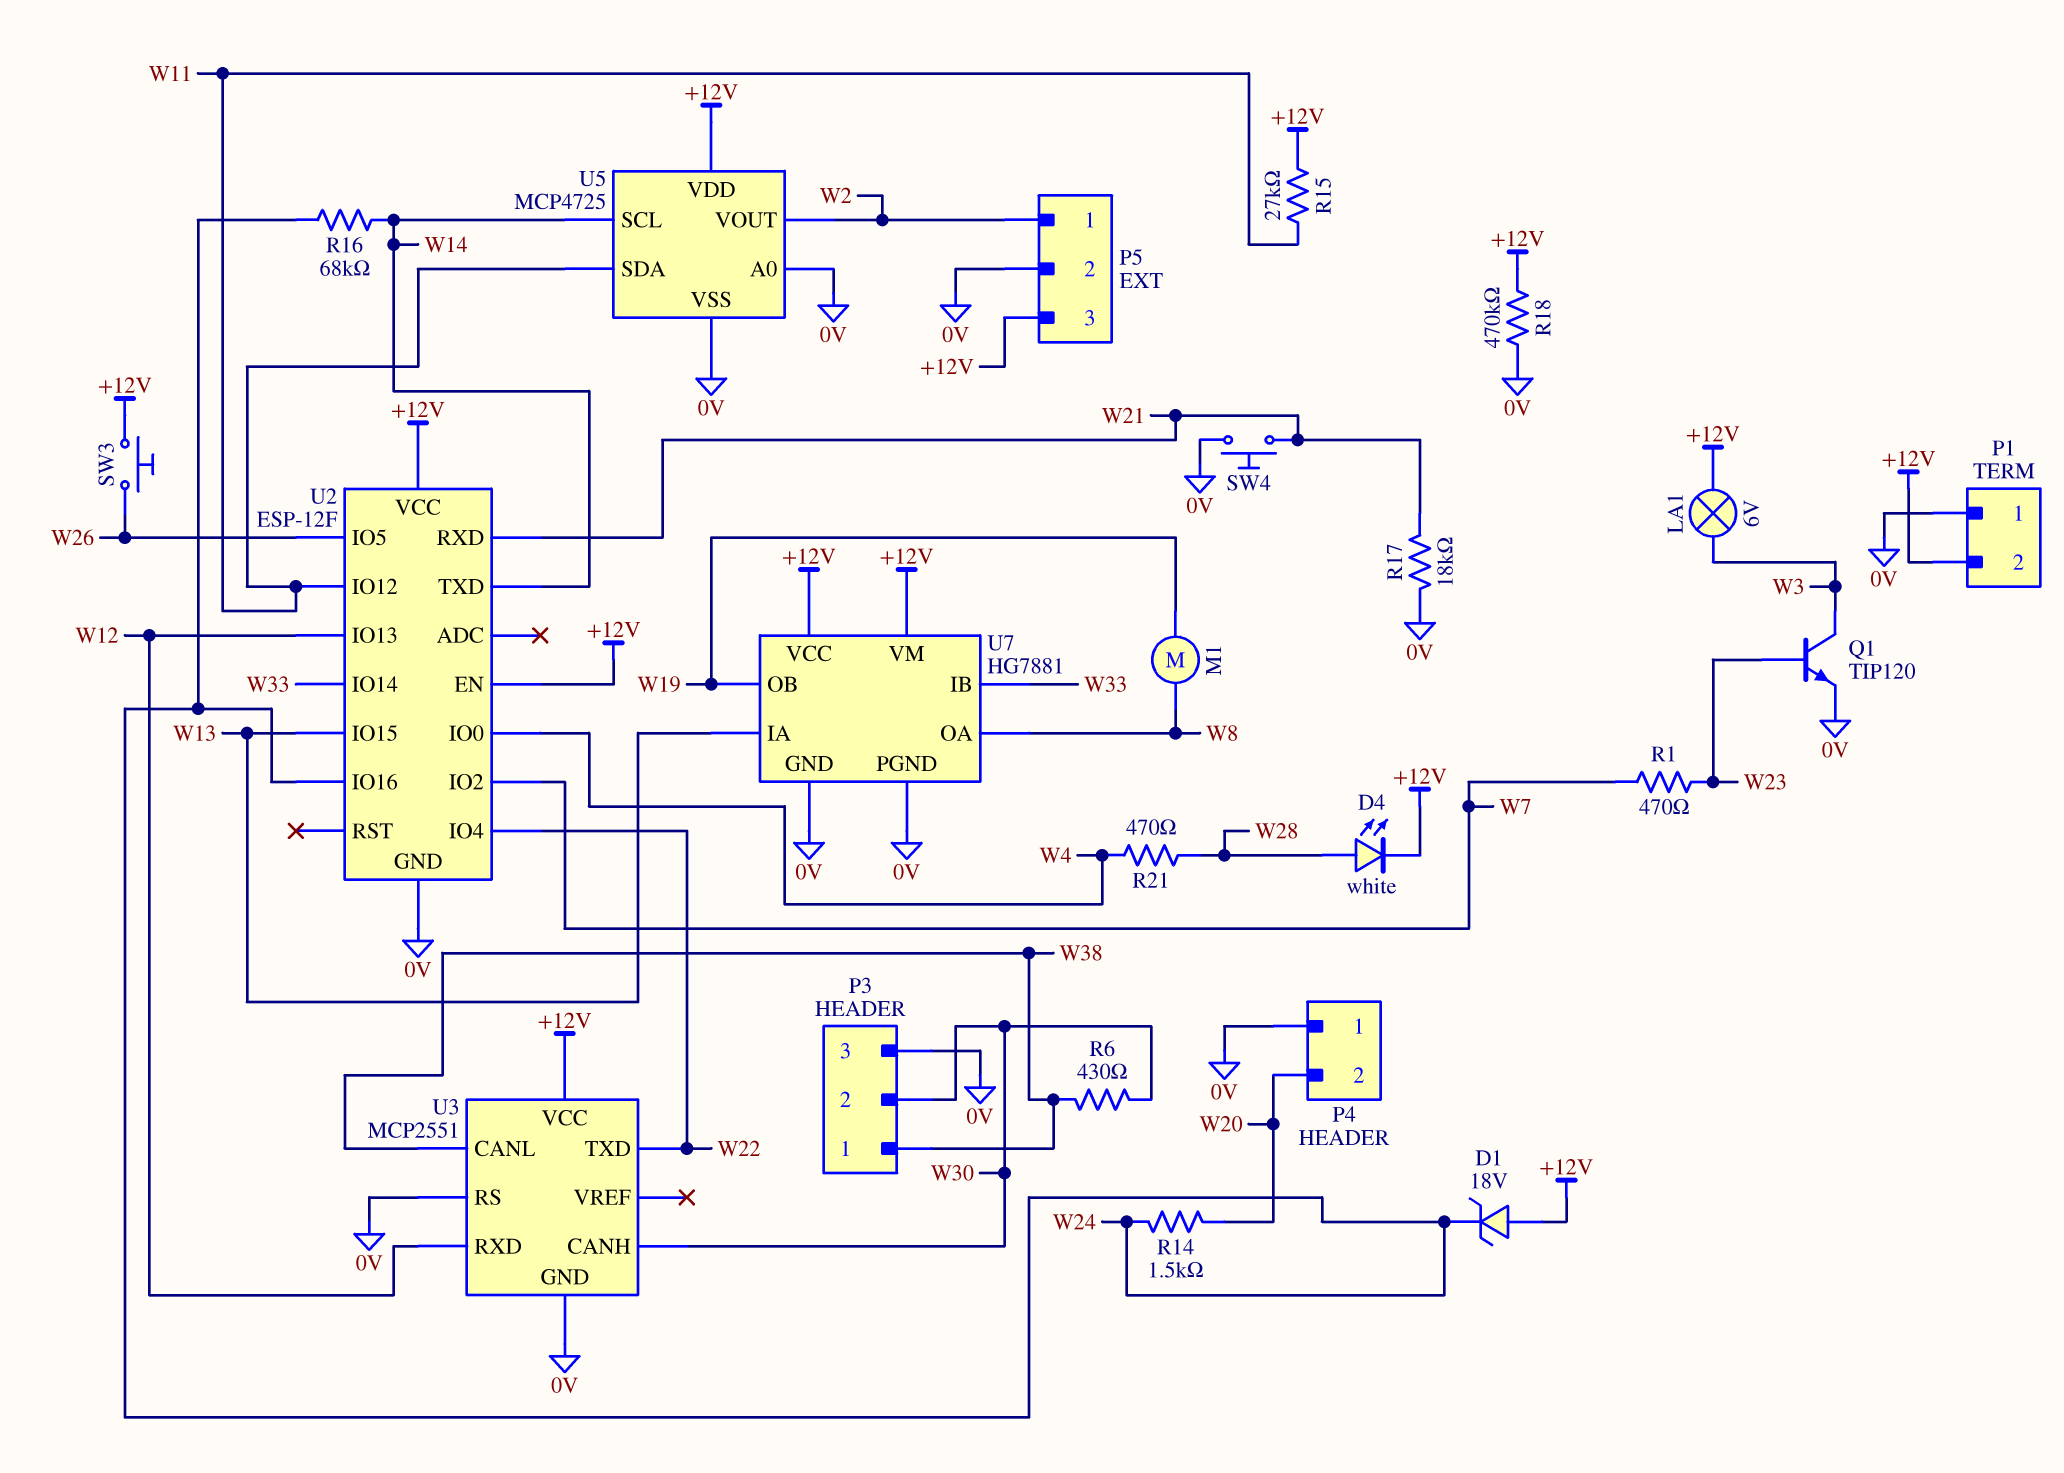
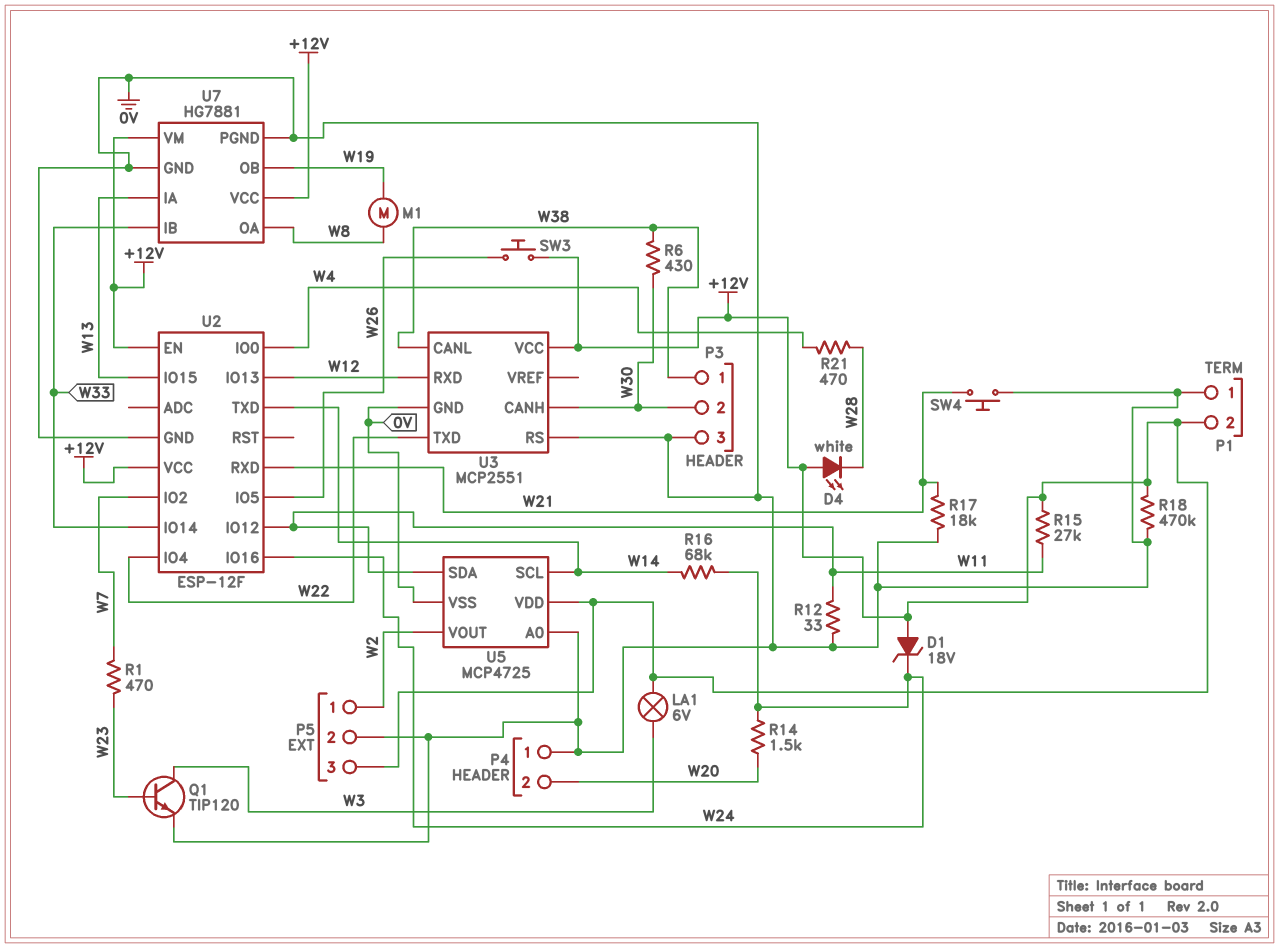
D4: LED white (A W28, K +12V) -> LED white (A +12V, K W28)
R12: none -> 33 (0V, W11)

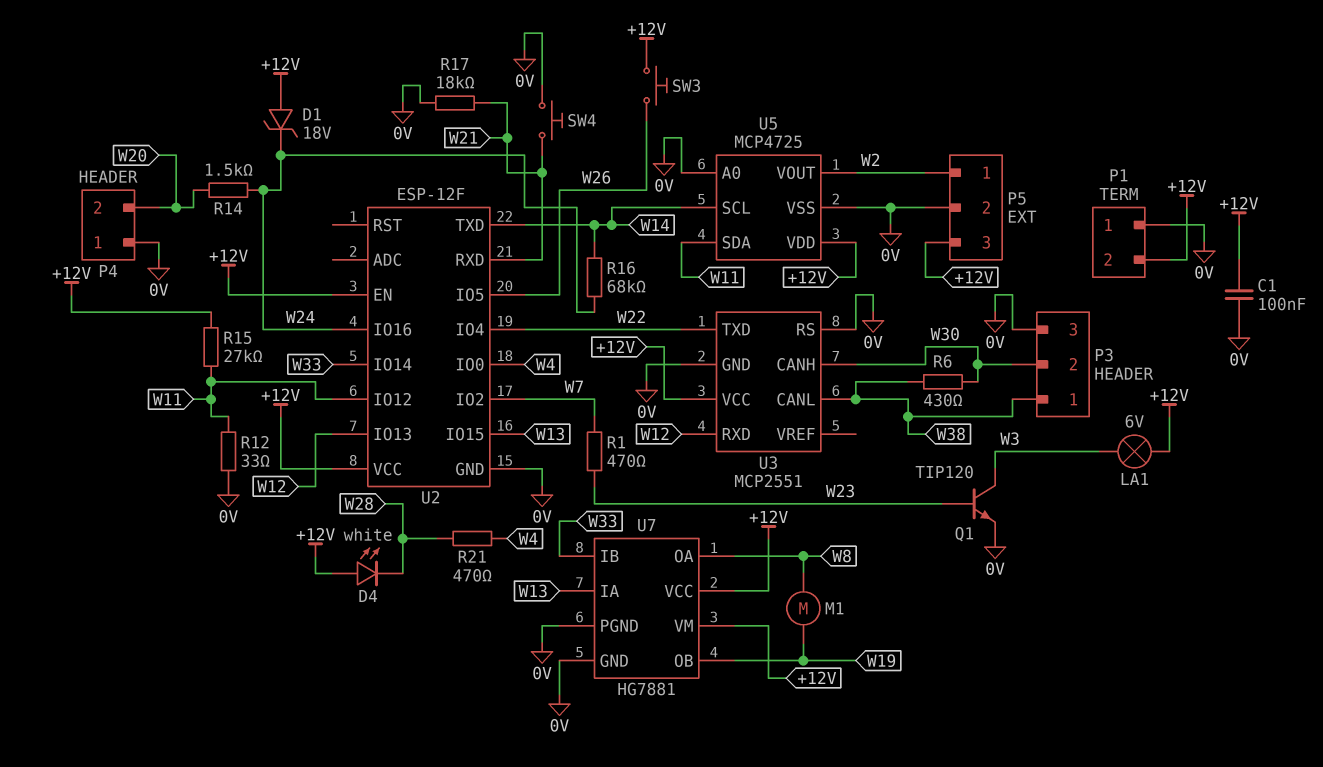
C1: none -> 100nF (+12V, 0V)
R18: 470k (+12V, 0V) -> none

